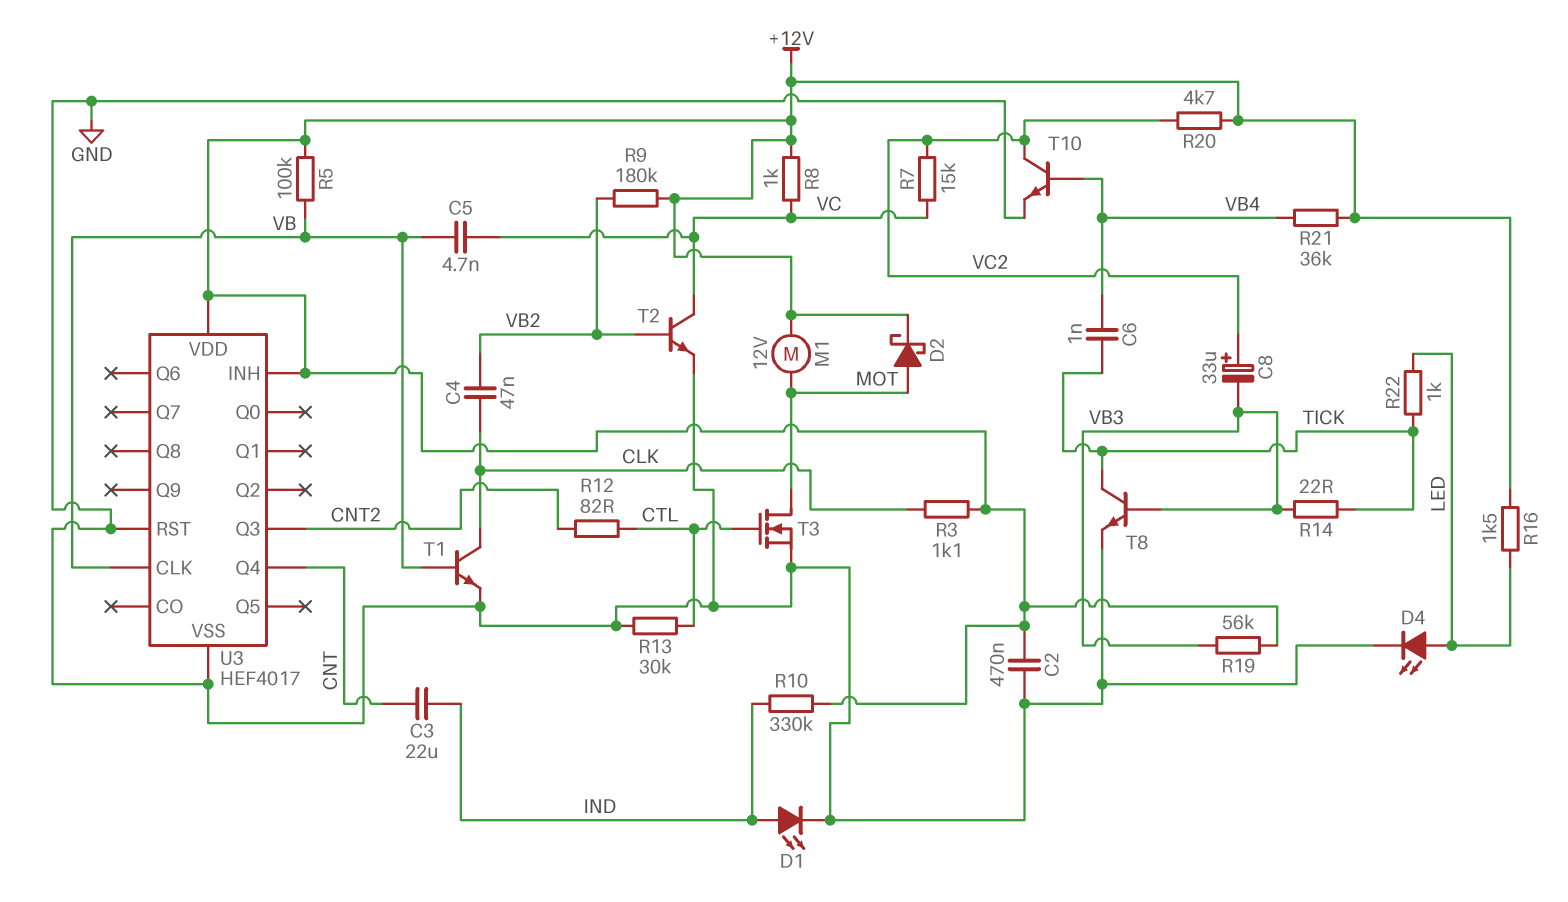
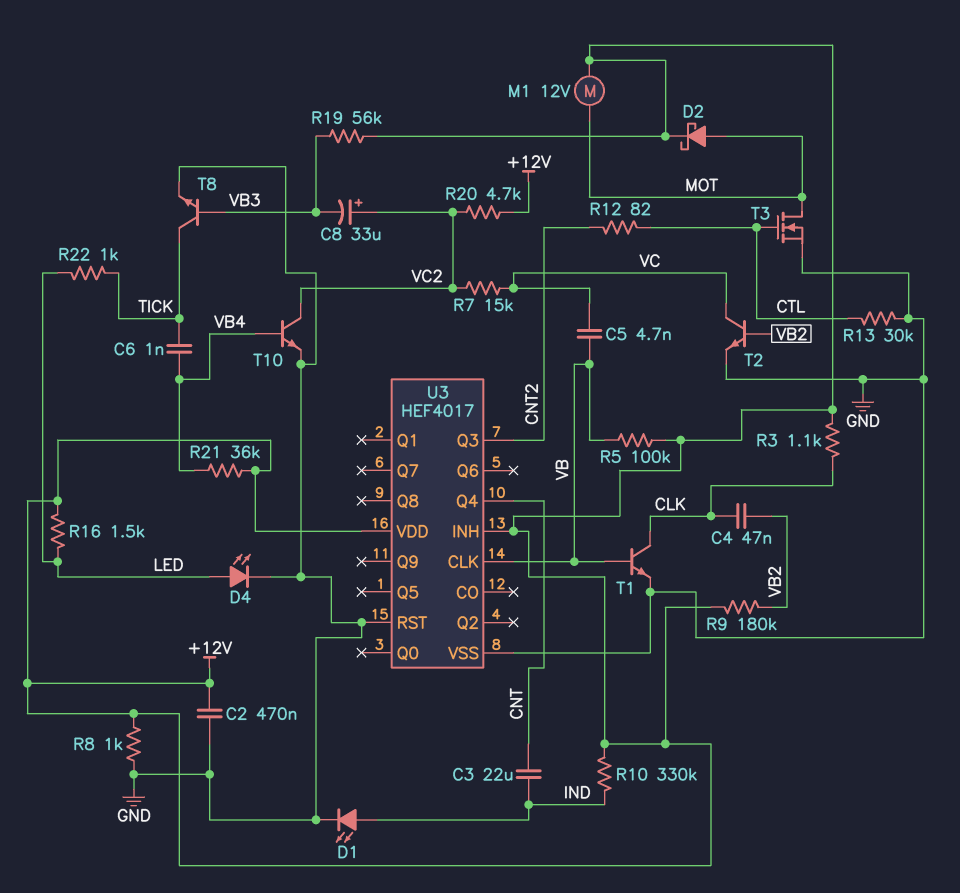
R8: 1k (+12V, VC) -> 1k (+12V, GND)
R14: 22 (TICK, VB3) -> none

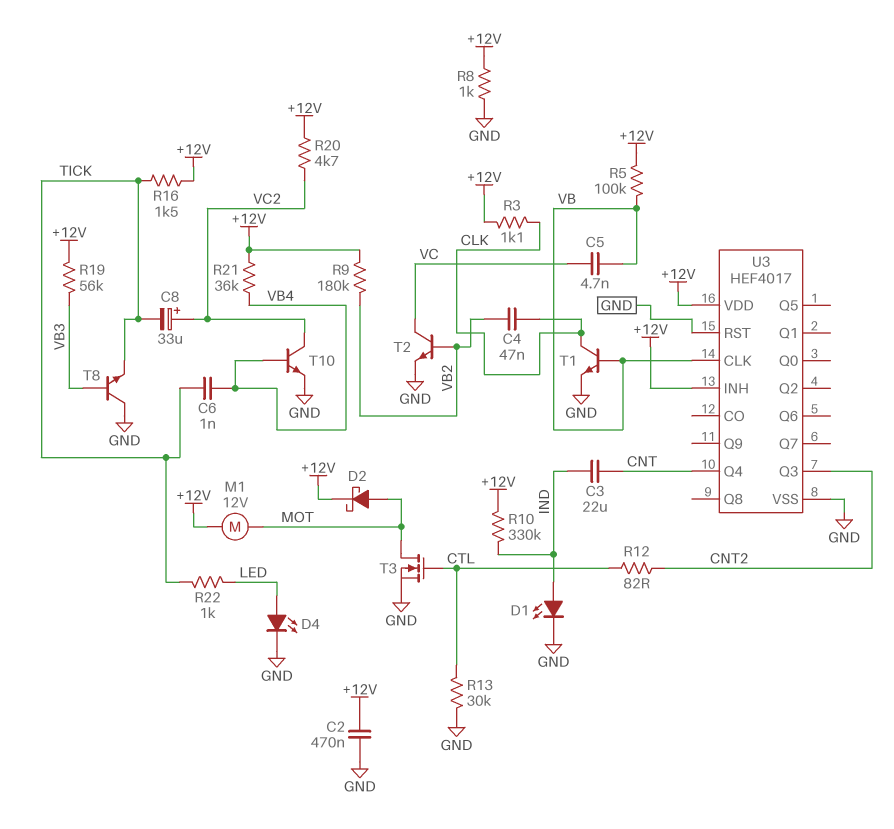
C8: 33uF (plus VC2, minus VB3) -> 33uF (plus VC2, minus TICK)
R7: 15k (VC, VC2) -> none
R16: 1.5k (+12V, LED) -> 1.5k (+12V, TICK)
T8: NPN (B VB3, C TICK, E GND) -> NPN (B VB3, C GND, E TICK)

